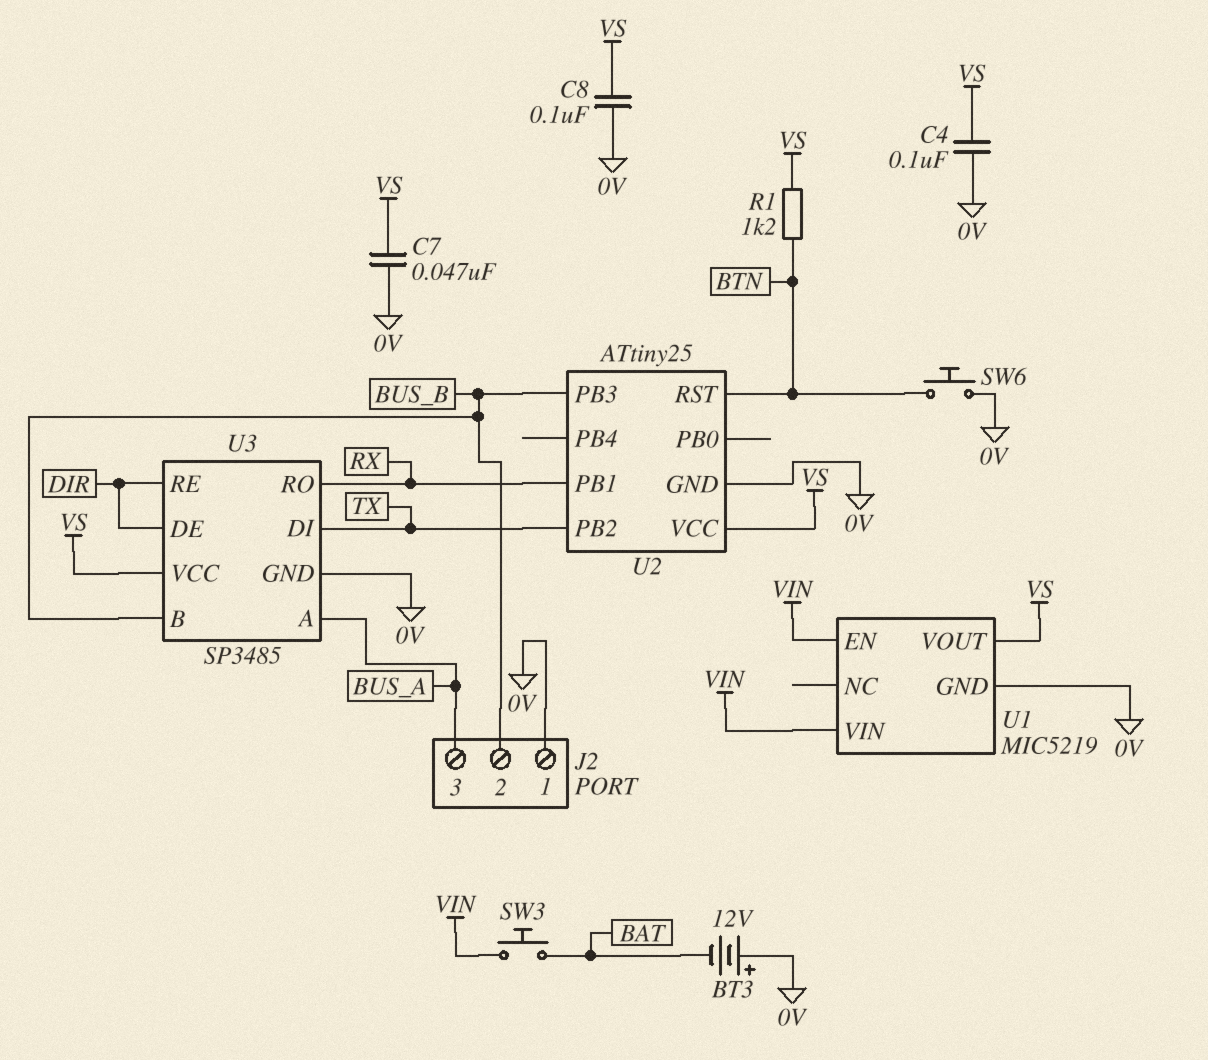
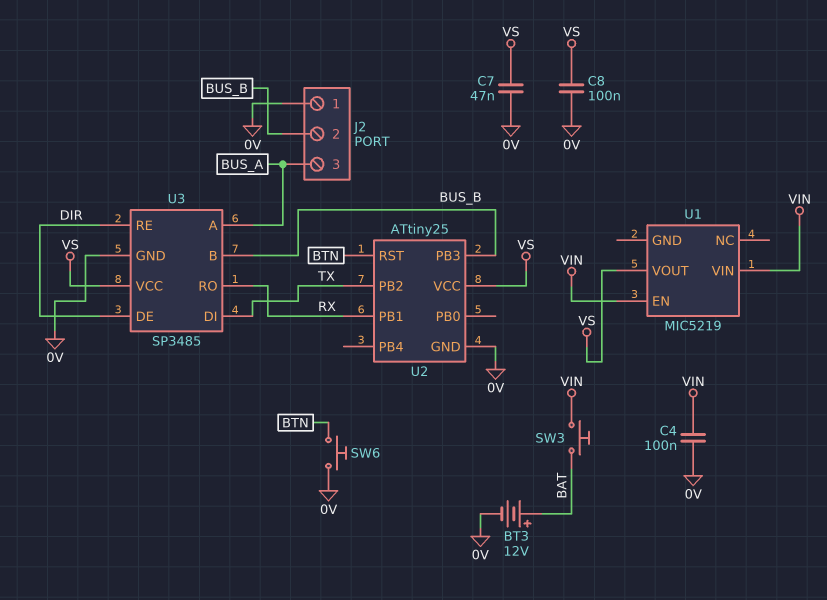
BT3: 12V (plus 0V, minus BAT) -> 12V (plus BAT, minus 0V)
C4: 100nF (0V, VS) -> 100nF (0V, VIN)
R1: 1.2k (BTN, VS) -> none
U1 pin GND: 0V -> none

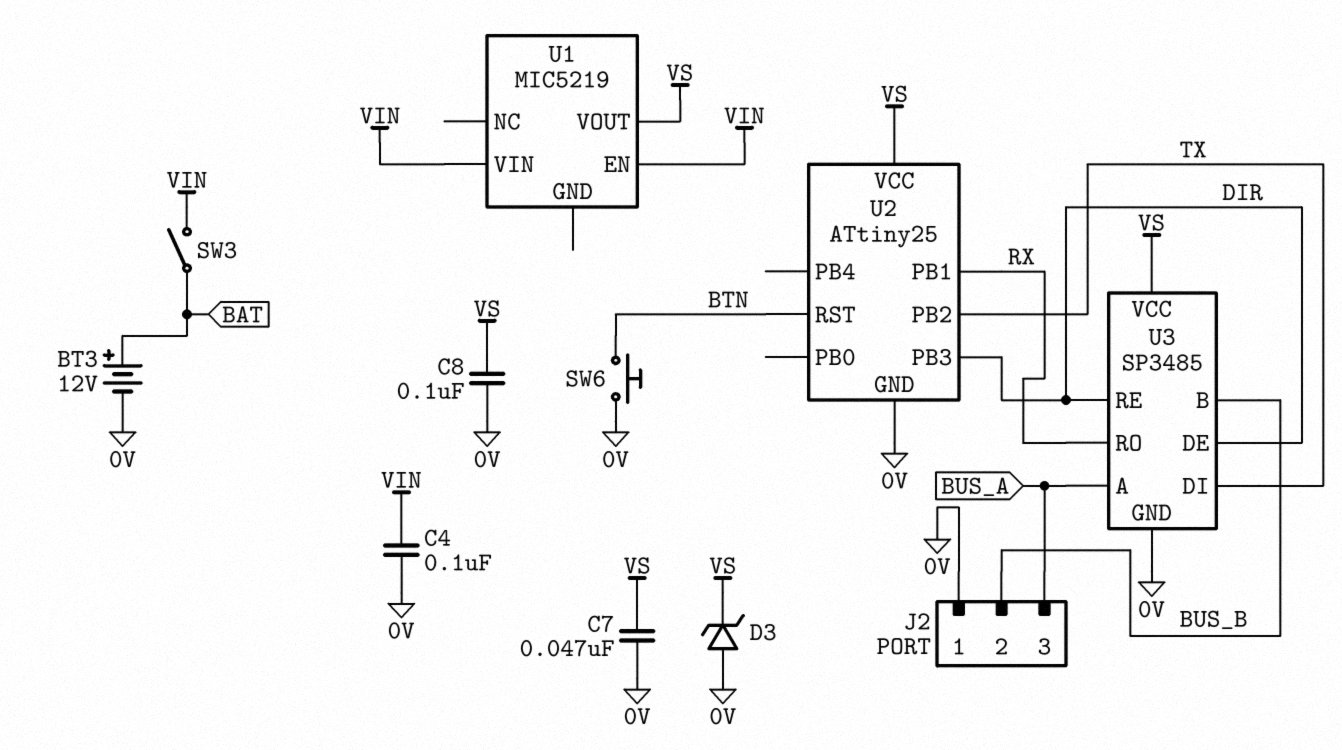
D3: none -> zener (A 0V, K VS)
SW3: button (BAT, VIN) -> switch (BAT, VIN)
U2 pin PB3: BUS_B -> DIR

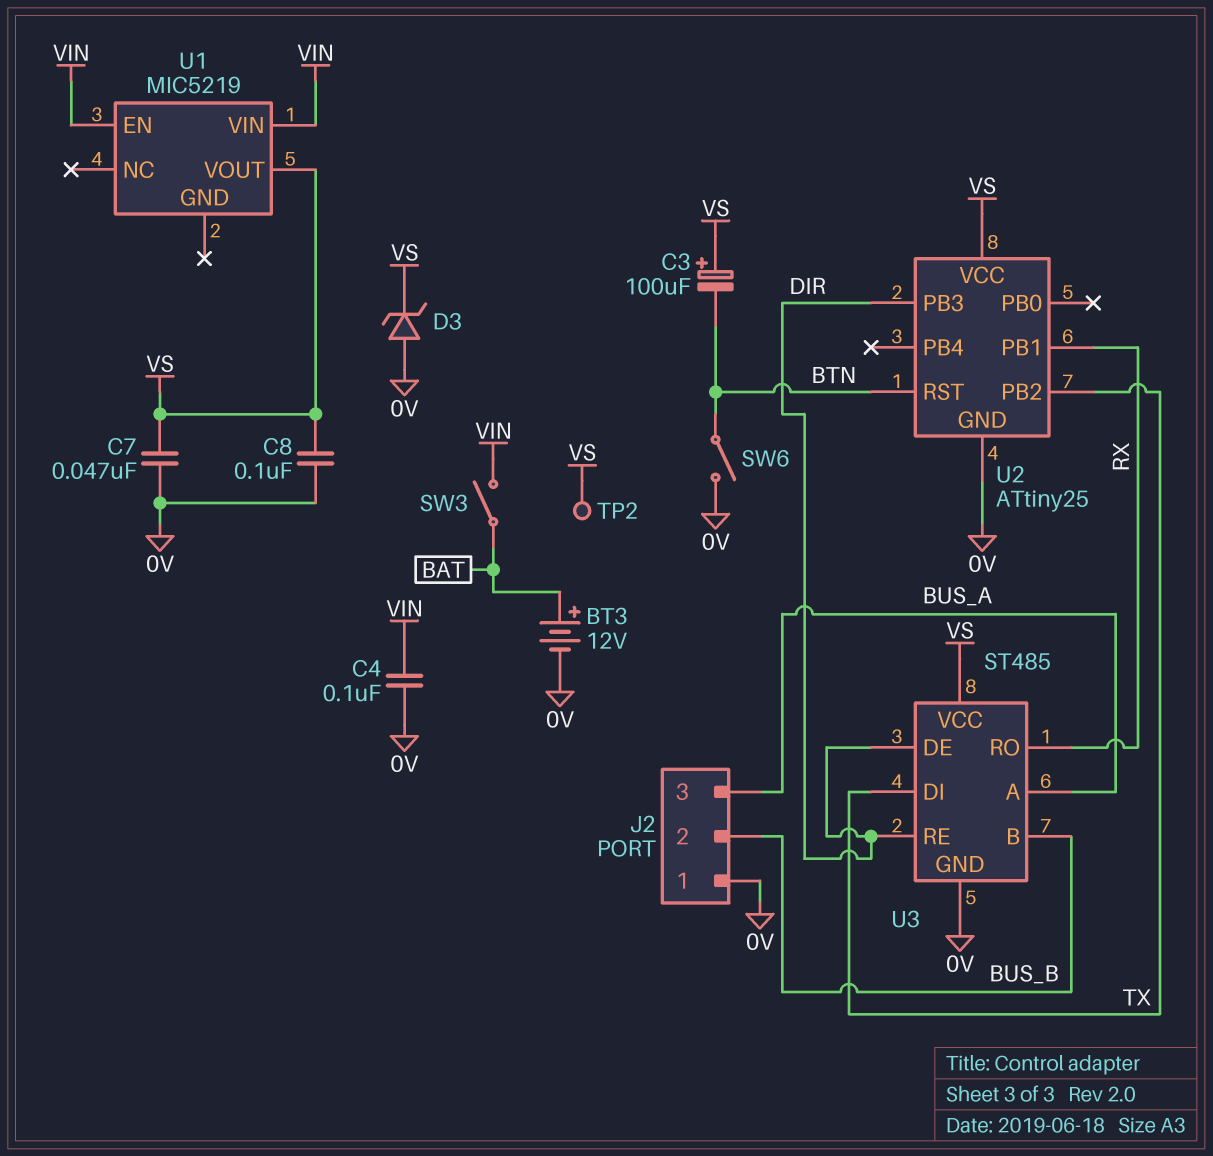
C3: none -> 100uF (plus VS, minus BTN)
SW6: button (0V, BTN) -> switch (0V, BTN)
TP2: none -> test point (VS)
U3: SP3485 -> ST485

